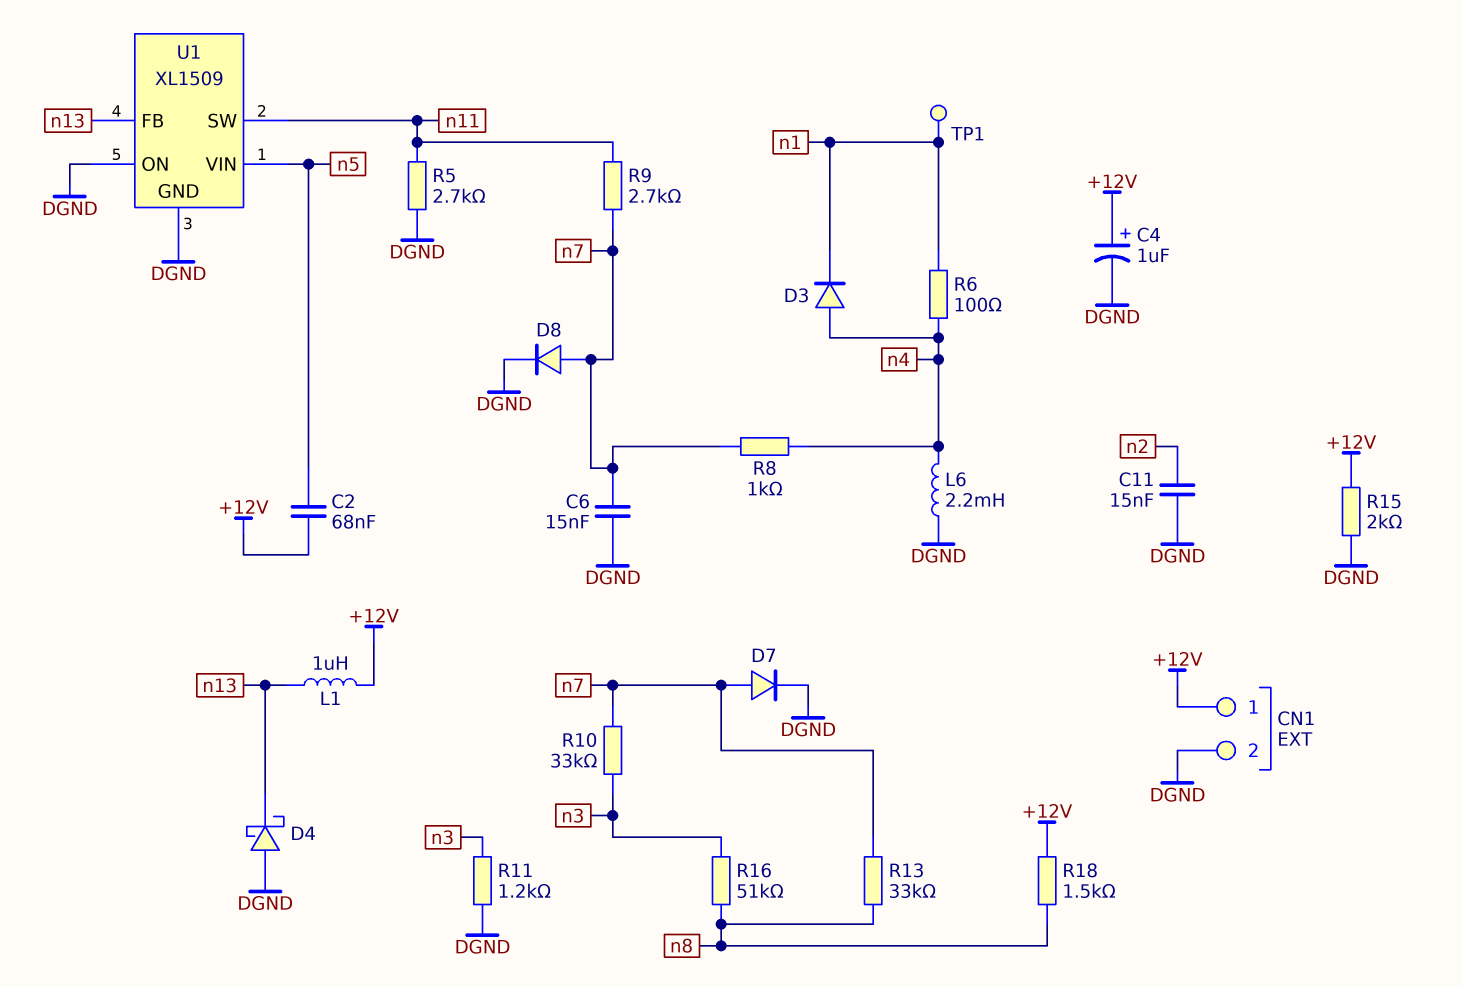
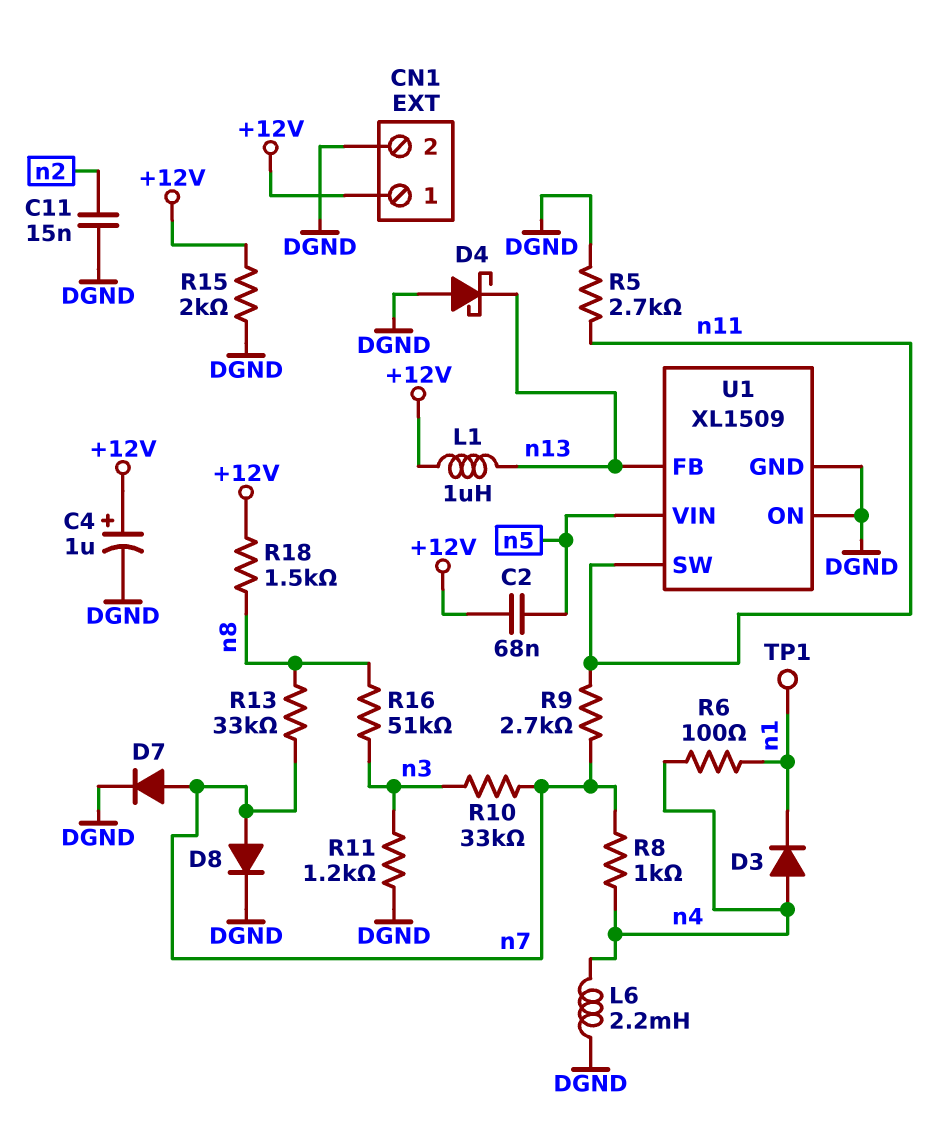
C6: 15nF (DGND, n7) -> none

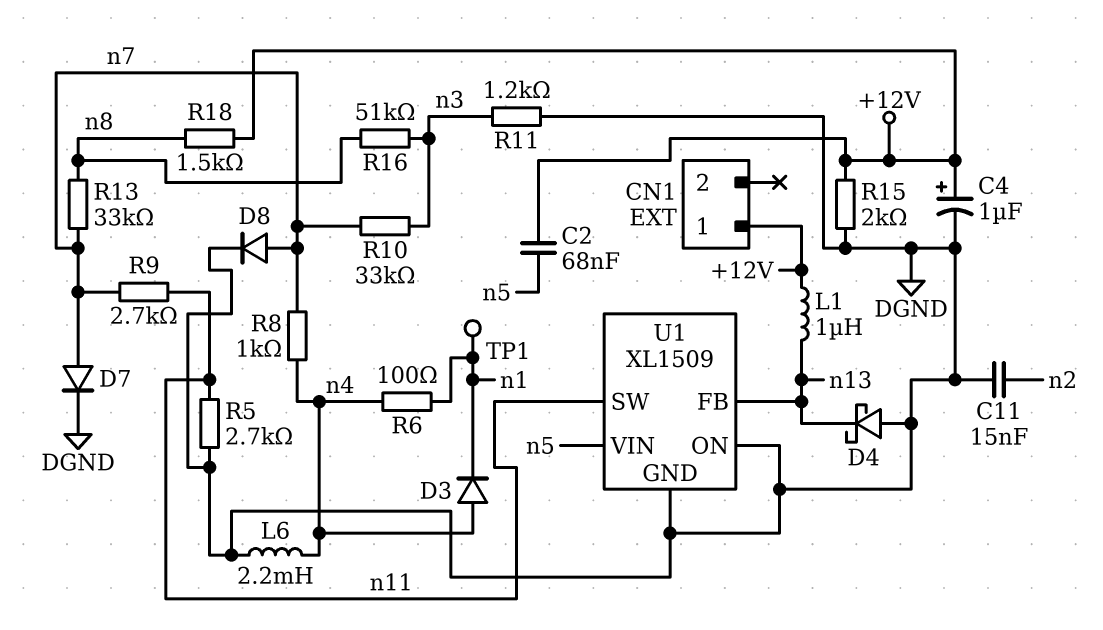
CN1 pin 2: DGND -> none

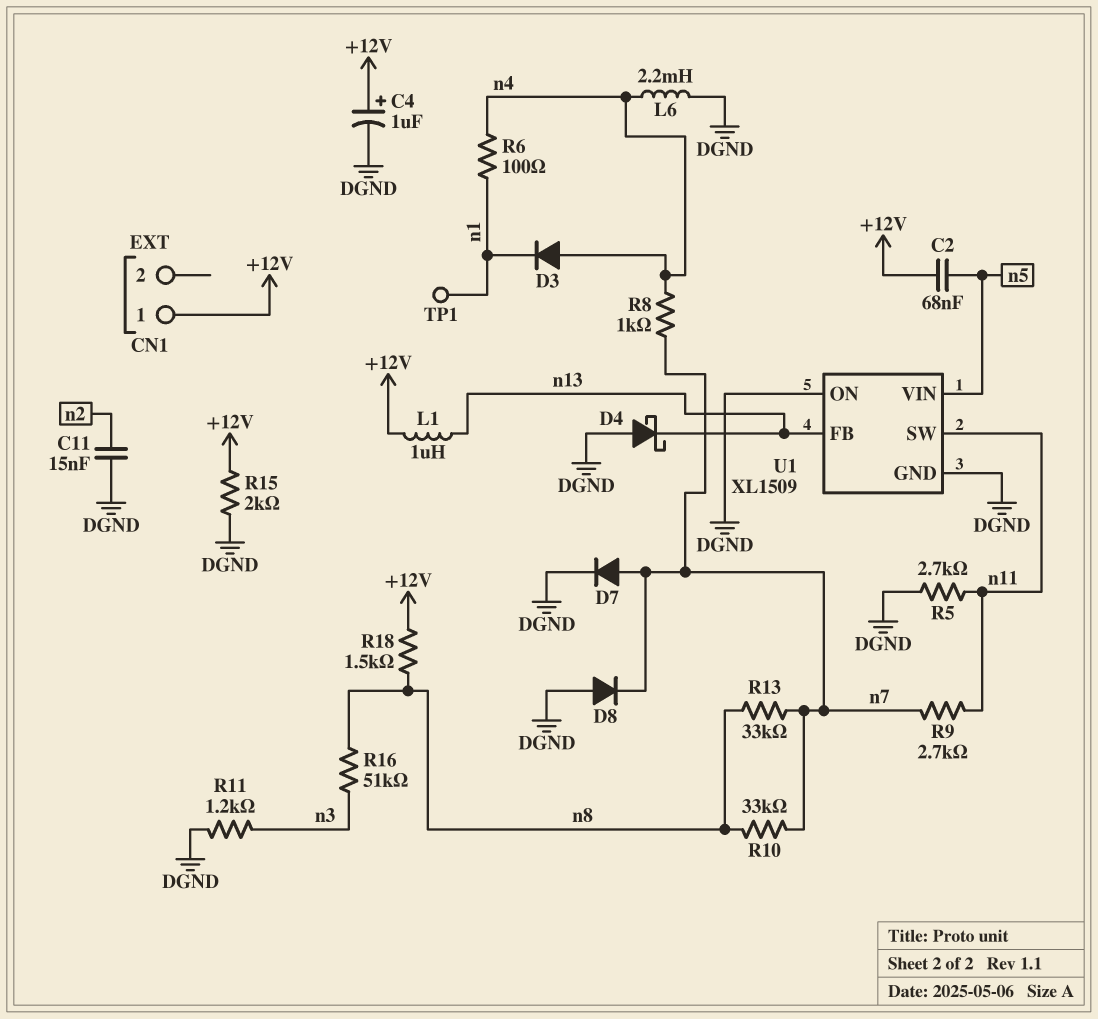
D8: diode (A n7, K DGND) -> diode (A DGND, K n7)
R10: 33k (n3, n7) -> 33k (n7, n8)

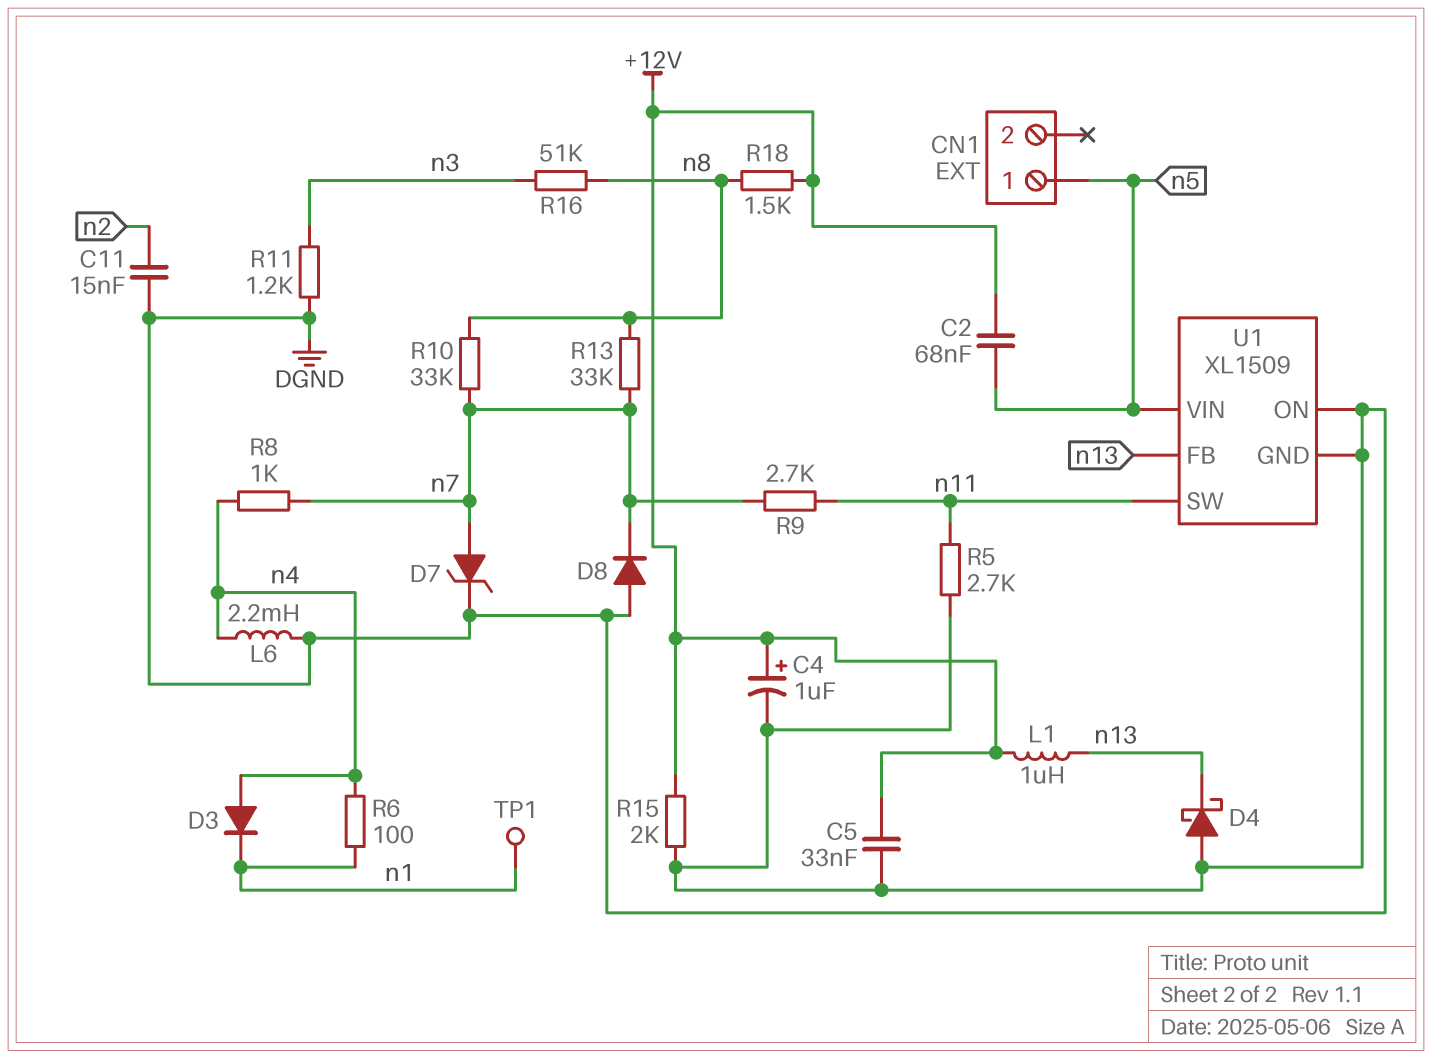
C5: none -> 33nF (+12V, DGND)
CN1 pin 1: +12V -> n5
D7: diode (A n7, K DGND) -> zener (A n7, K DGND)

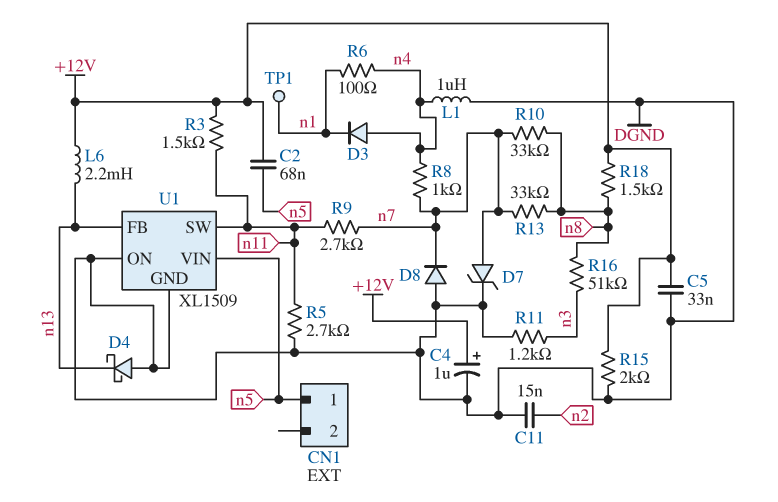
L1: 1uH (+12V, n13) -> 1uH (DGND, n4)
L6: 2.2mH (DGND, n4) -> 2.2mH (+12V, n13)
R3: none -> 1.5k (+12V, n11)

